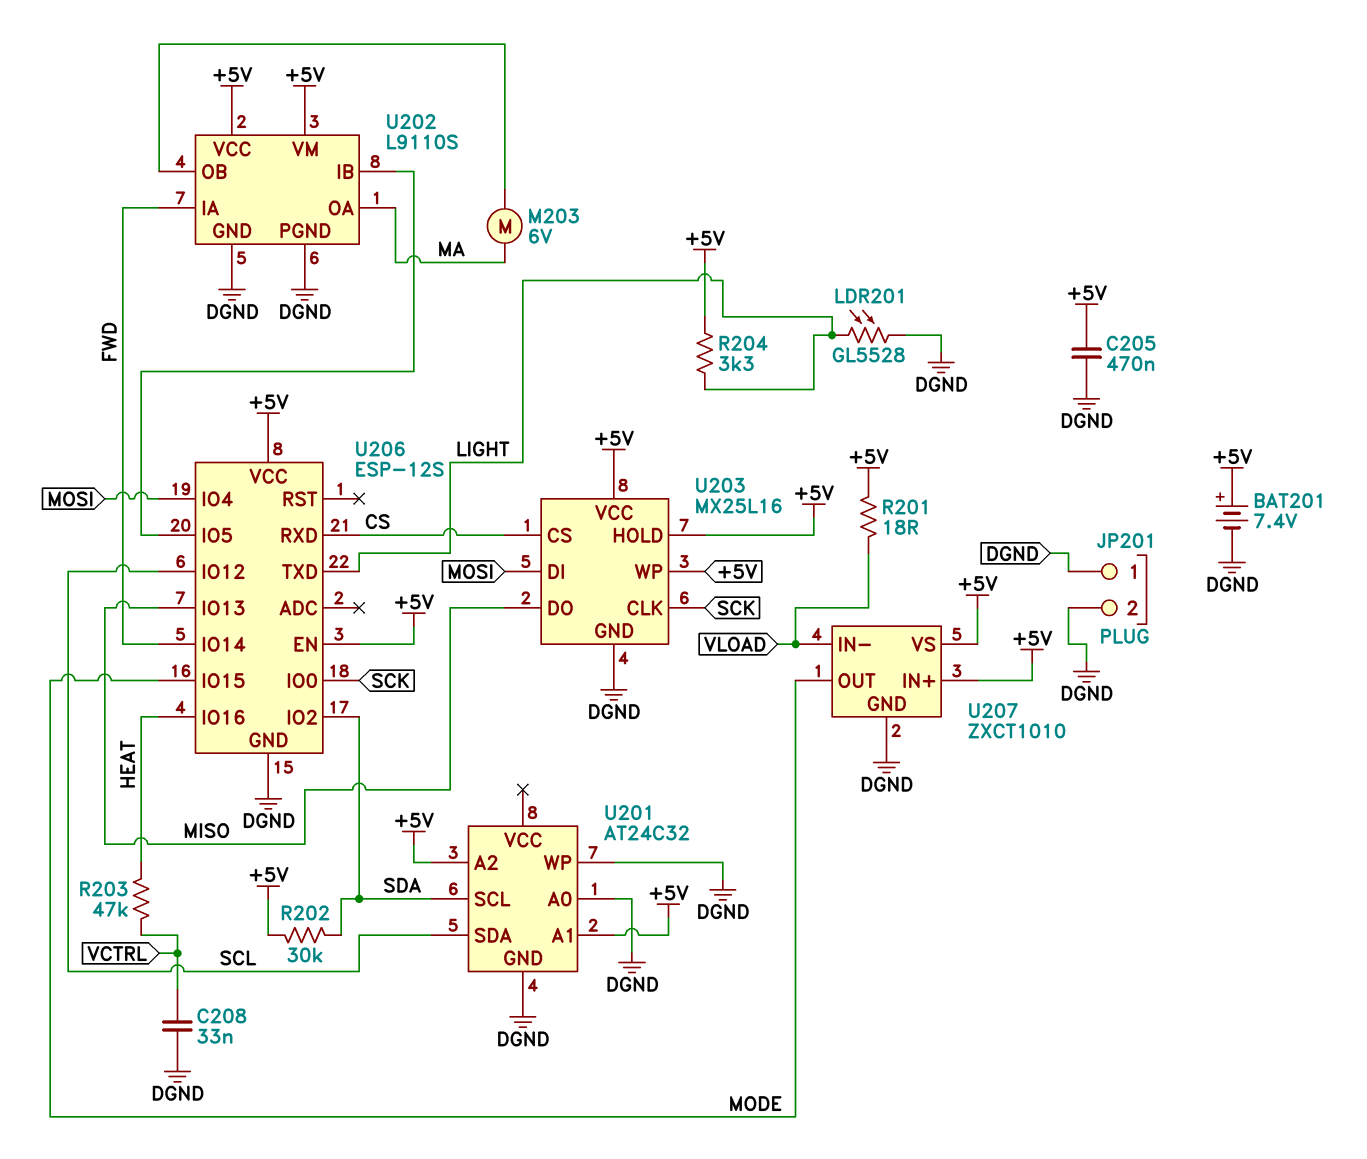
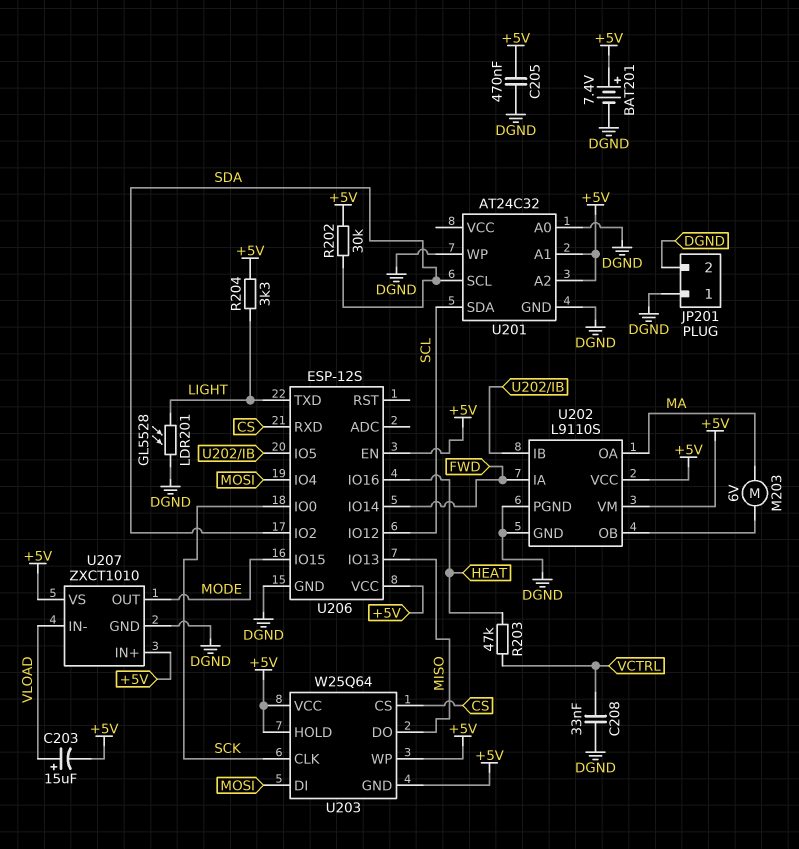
C203: none -> 15uF (plus VLOAD, minus +5V)
R201: 18 (+5V, VLOAD) -> none
U203: MX25L16 -> W25Q64
U203 pin GND: DGND -> +5V

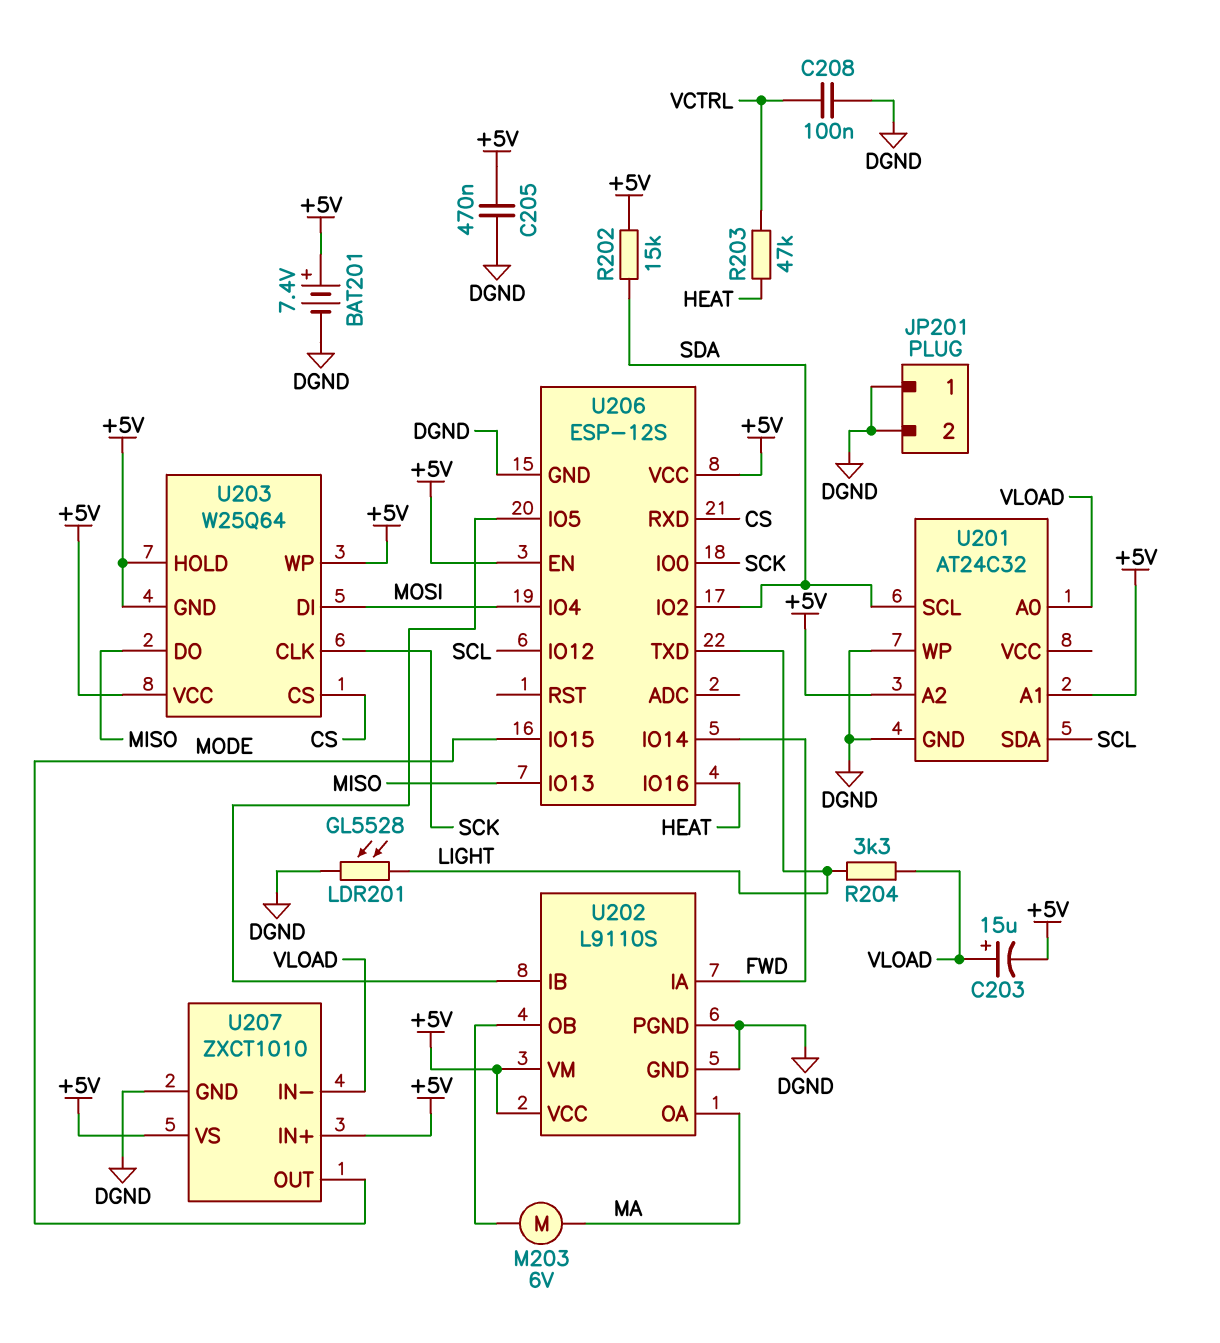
C208: 33nF (DGND, VCTRL) -> 100nF (DGND, VCTRL)
R202: 30k (+5V, SDA) -> 15k (+5V, SDA)
R204: 3.3k (+5V, LIGHT) -> 3.3k (LIGHT, VLOAD)
U201 pin A0: DGND -> VLOAD

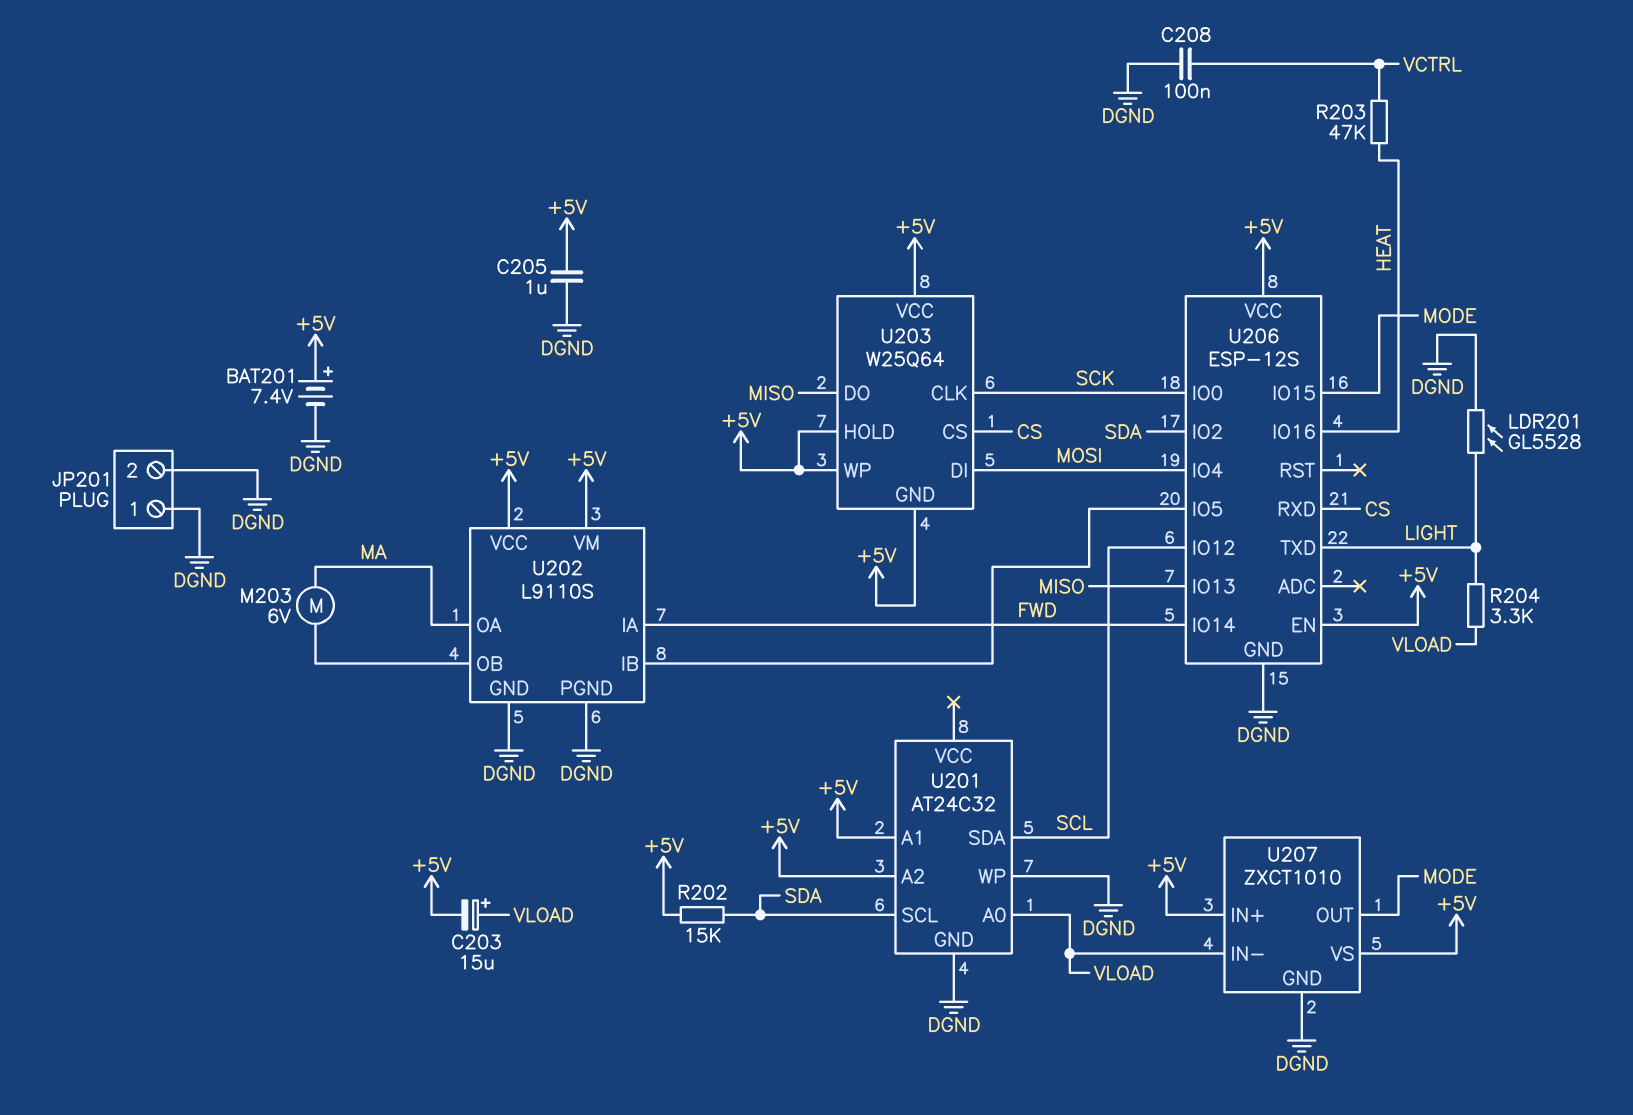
C205: 470nF (+5V, DGND) -> 1uF (+5V, DGND)

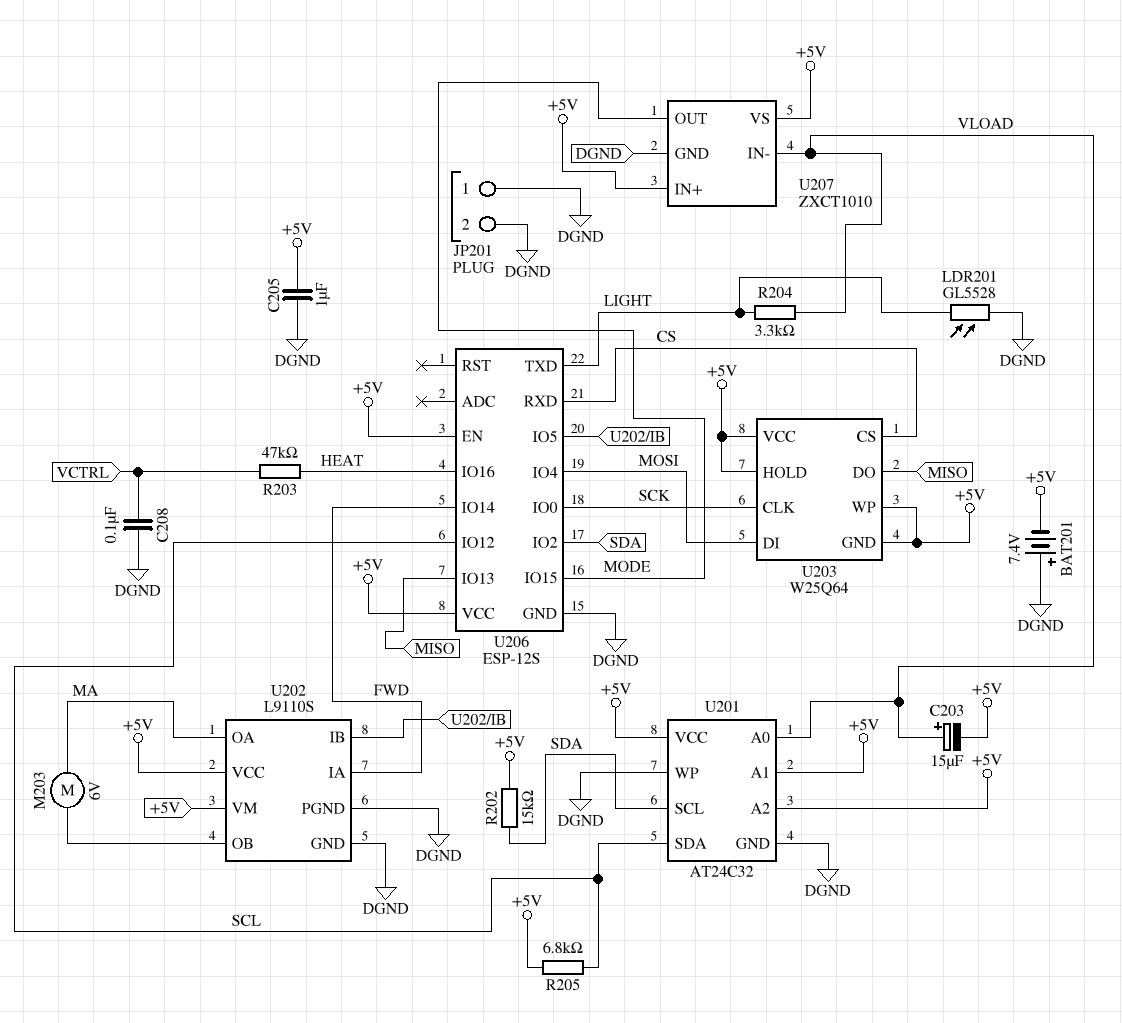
BAT201: 7.4V (plus +5V, minus DGND) -> 7.4V (plus DGND, minus +5V)
R205: none -> 6.8k (+5V, SCL)
U201 pin VCC: none -> +5V

